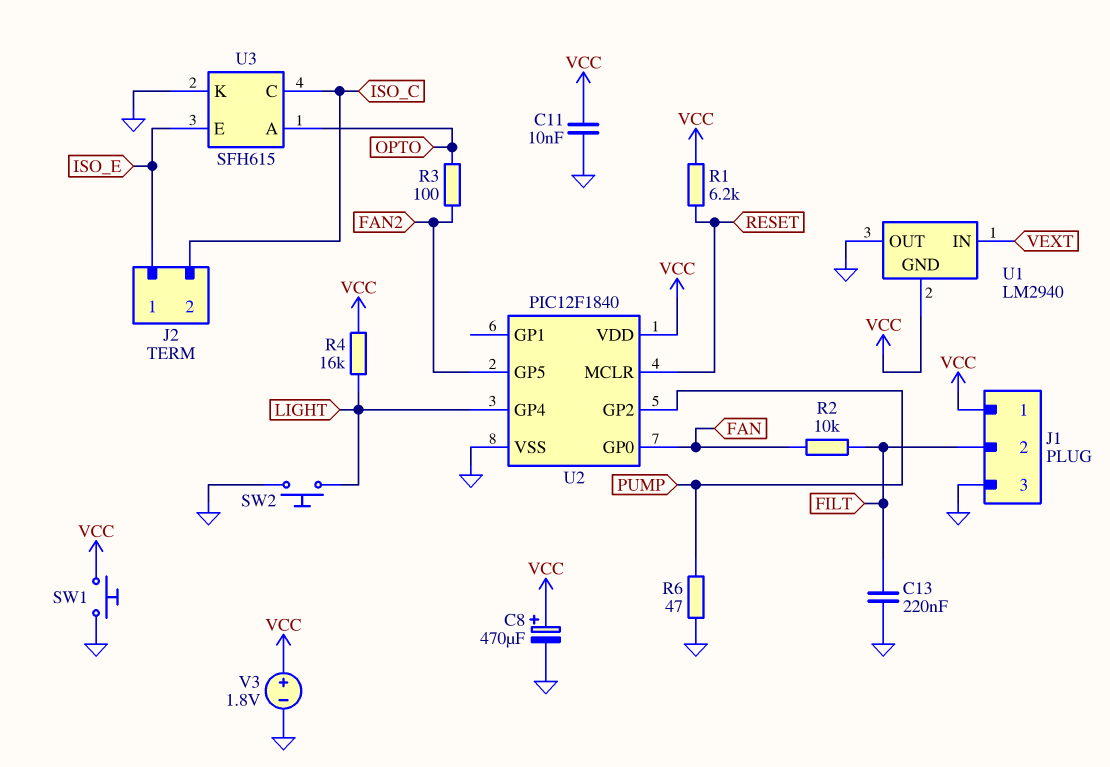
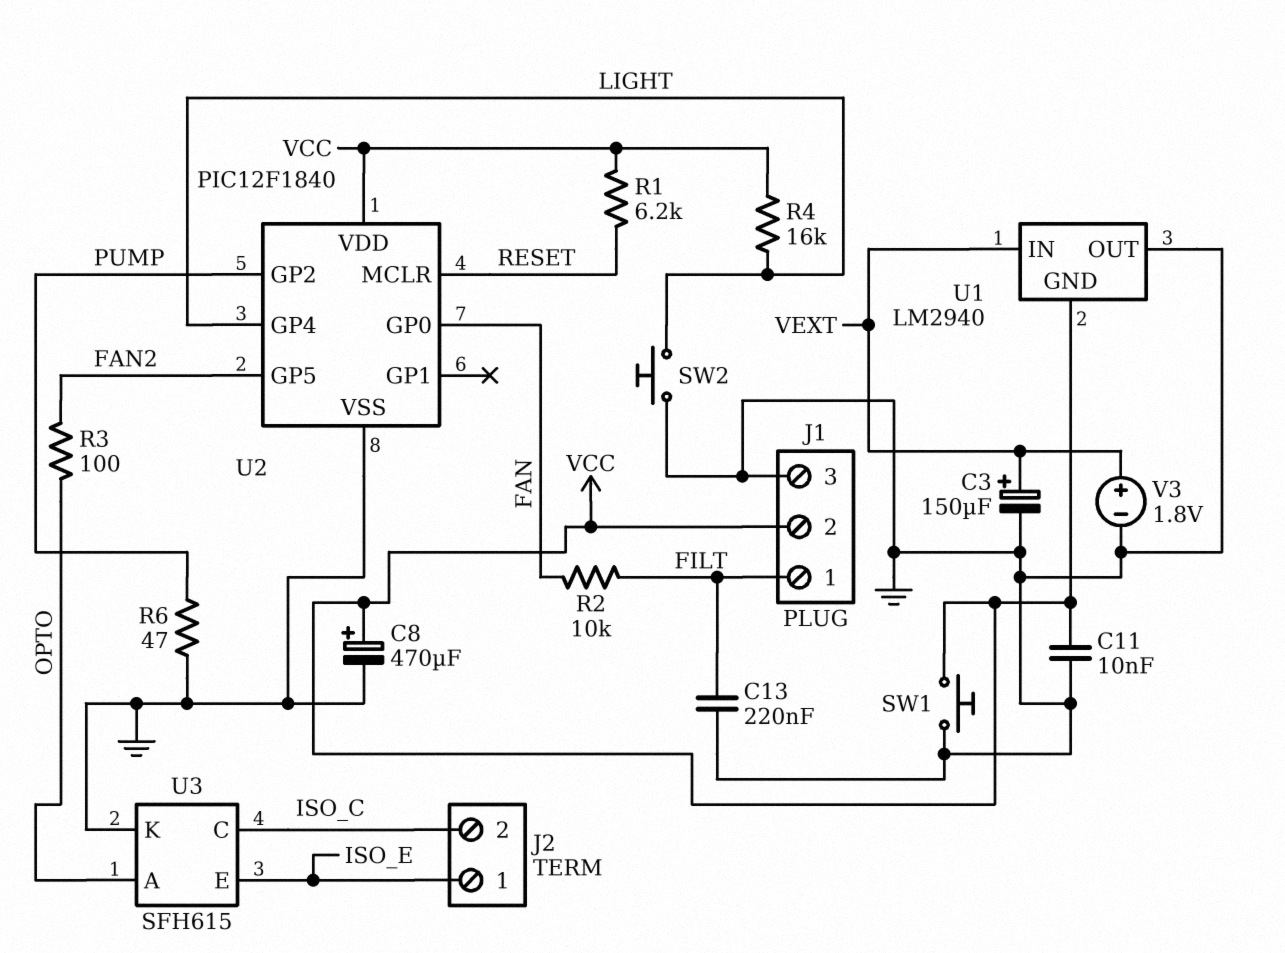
C3: none -> 150uF (plus VEXT, minus GND)
J1 pin 1: VCC -> FILT
J1 pin 2: FILT -> VCC
V3: 1.8V (plus VCC, minus GND) -> 1.8V (plus VEXT, minus GND)

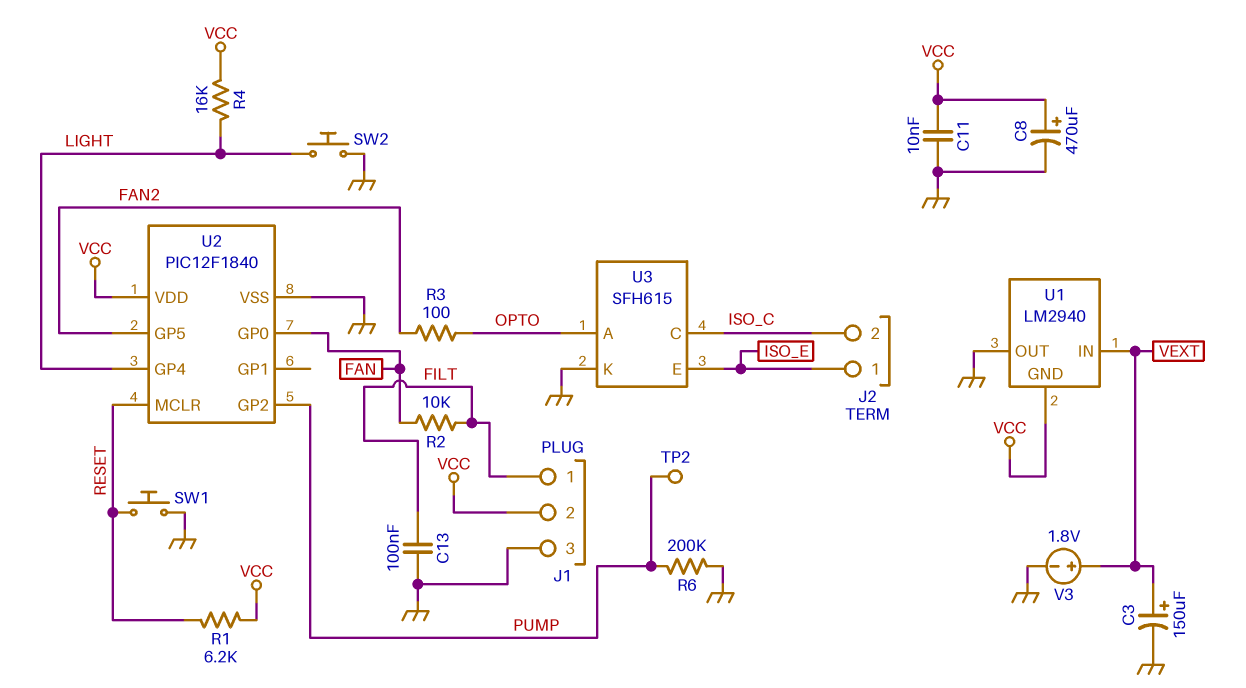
C13: 220nF (FILT, GND) -> 100nF (FILT, GND)
R6: 47 (GND, PUMP) -> 200k (GND, PUMP)
SW1: button (GND, VCC) -> button (GND, RESET)
TP2: none -> test point (PUMP)

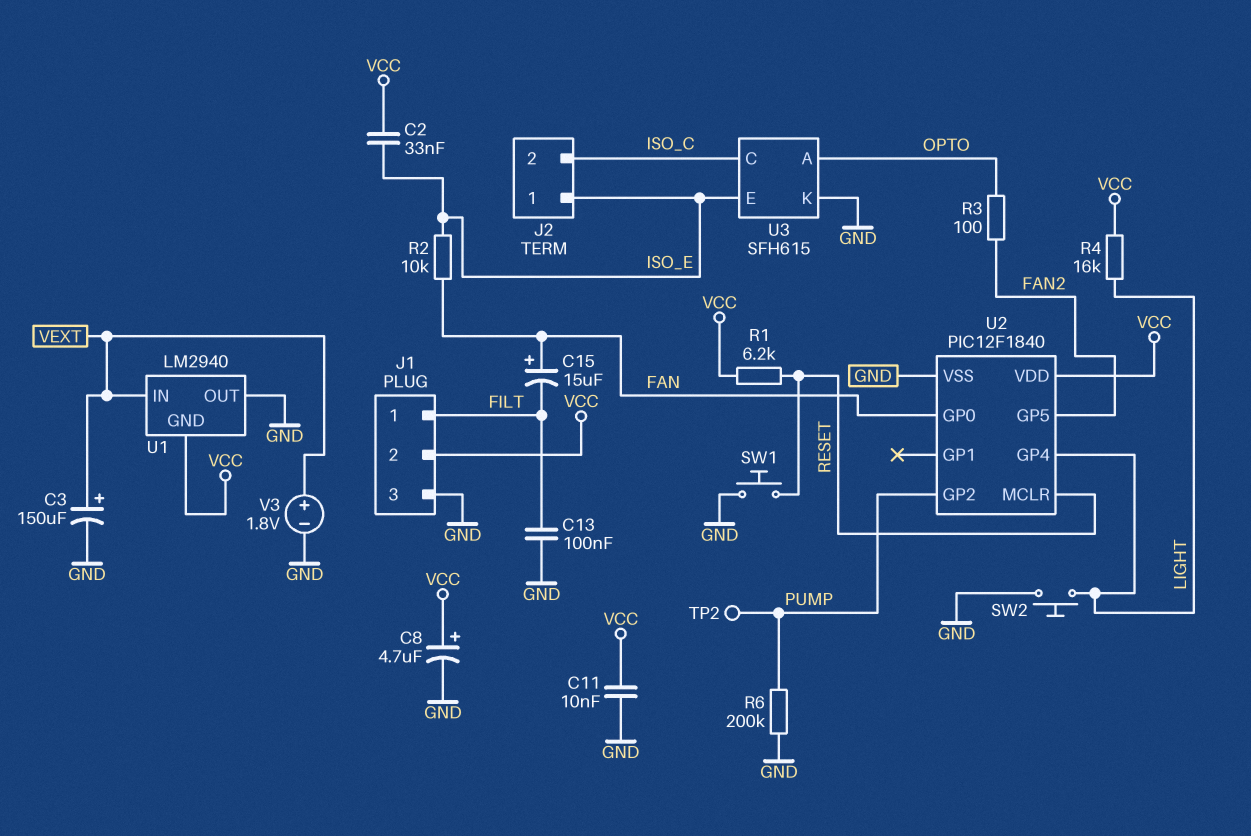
C2: none -> 33nF (ISO_E, VCC)
C8: 470uF (plus VCC, minus GND) -> 4.7uF (plus VCC, minus GND)
C15: none -> 15uF (plus FAN, minus FILT)
R2: 10k (FAN, FILT) -> 10k (FAN, ISO_E)

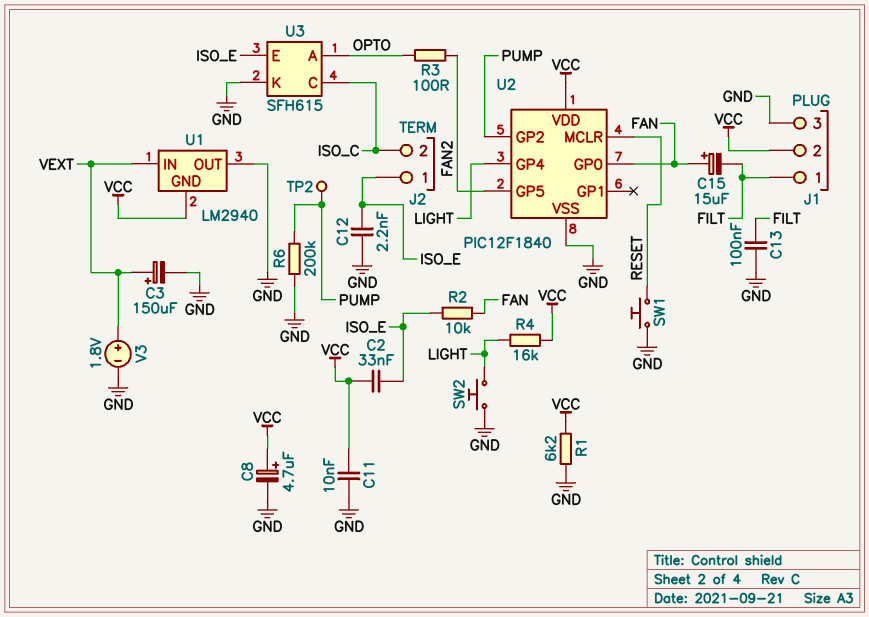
C12: none -> 2.2nF (GND, ISO_E)
R1: 6.2k (RESET, VCC) -> 6.2k (GND, VCC)

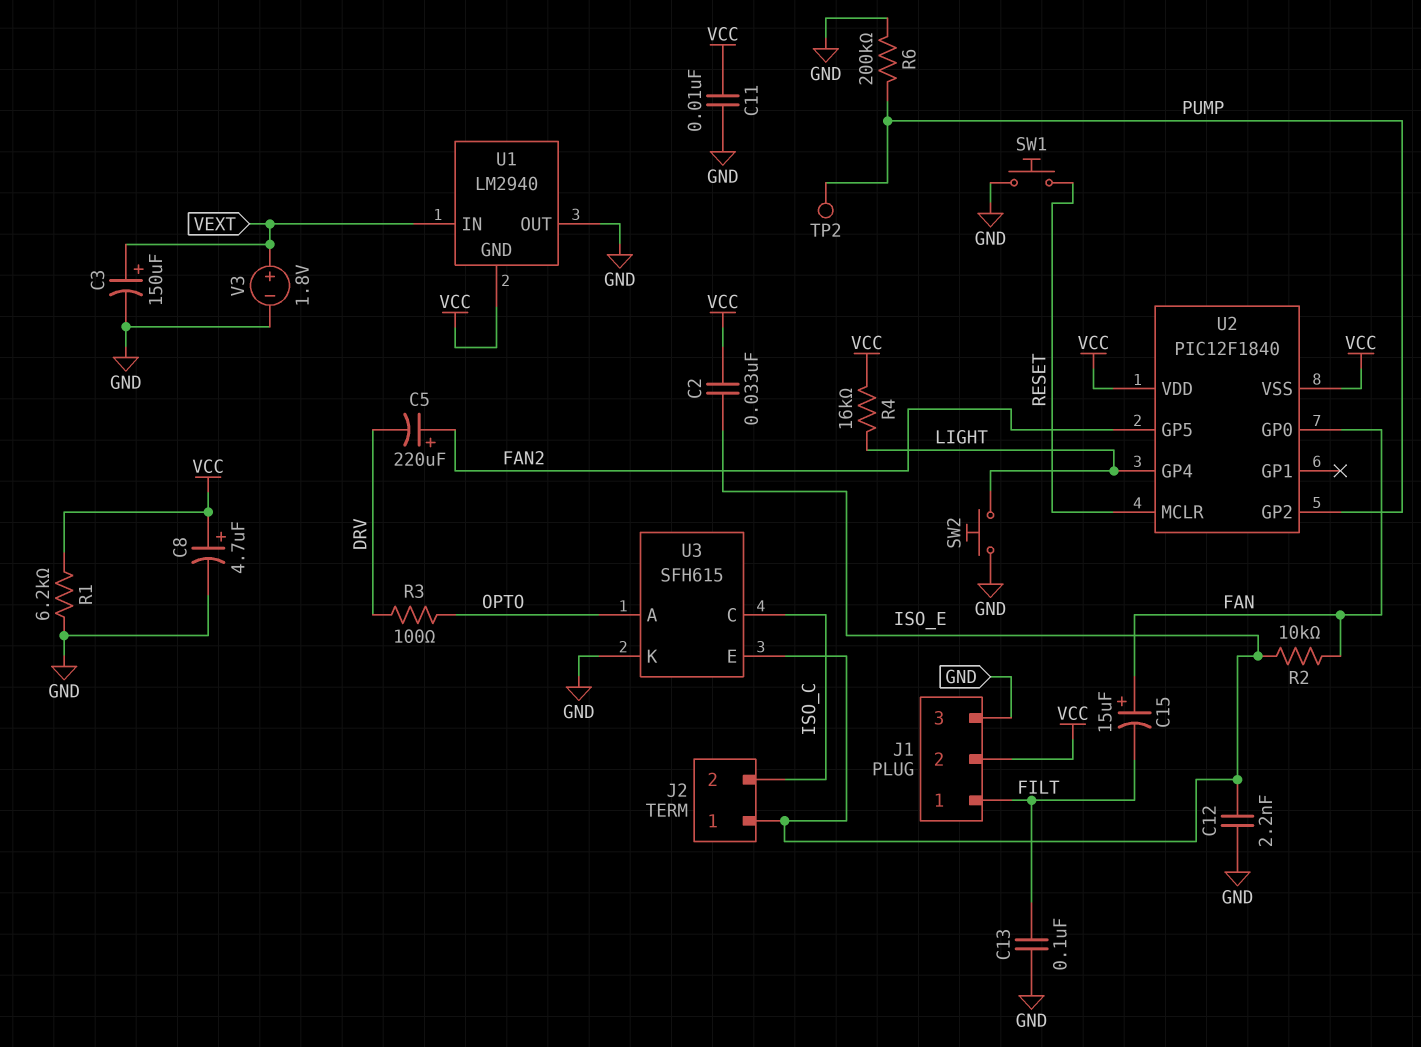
C5: none -> 220uF (plus FAN2, minus DRV)
R3: 100 (FAN2, OPTO) -> 100 (DRV, OPTO)
U2 pin VSS: GND -> VCC

